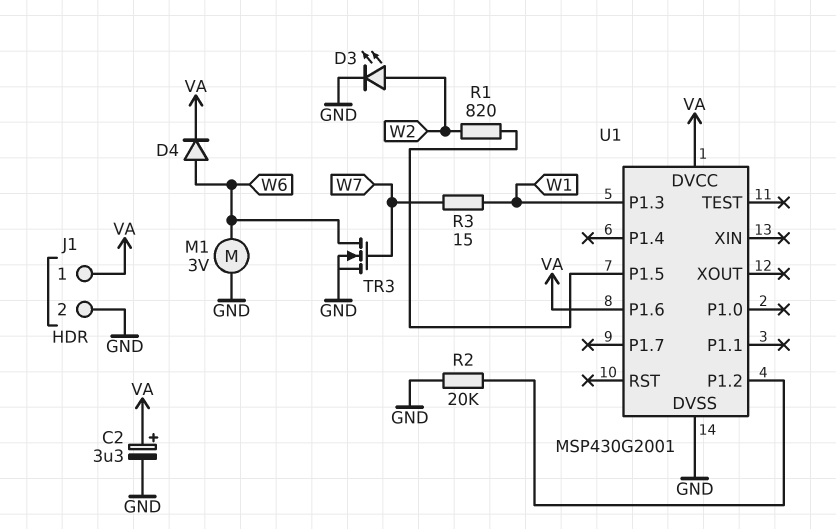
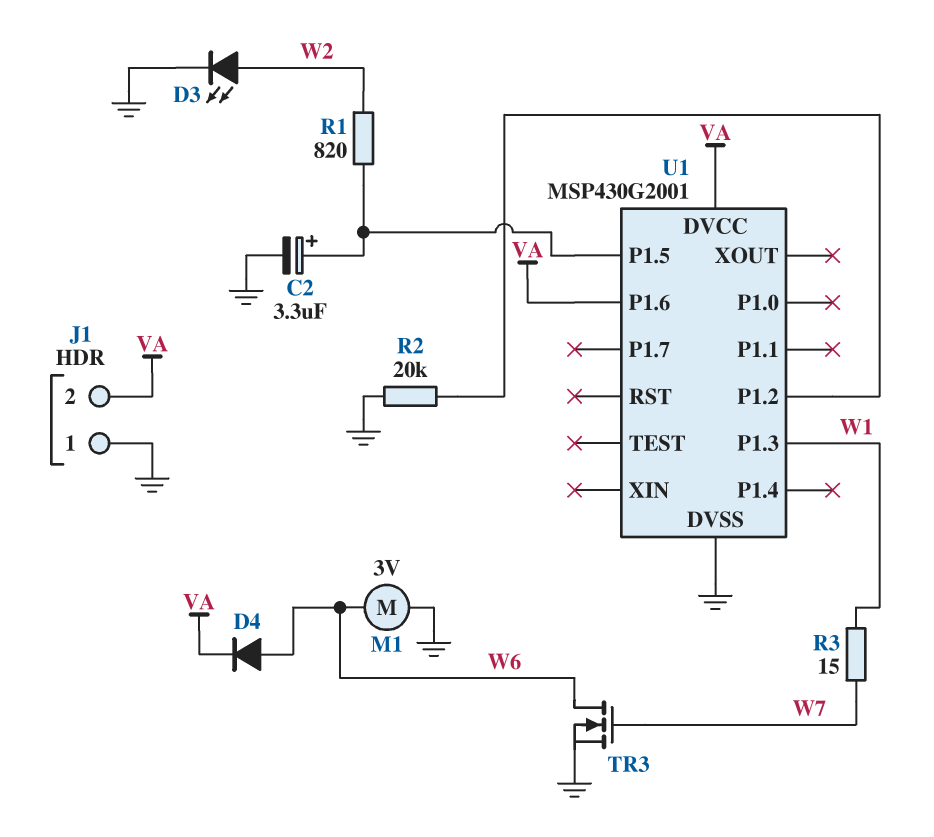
C2: 3.3uF (plus VA, minus GND) -> 3.3uF (plus U1/P1.5, minus GND)
J1 pin 1: VA -> GND
J1 pin 2: GND -> VA

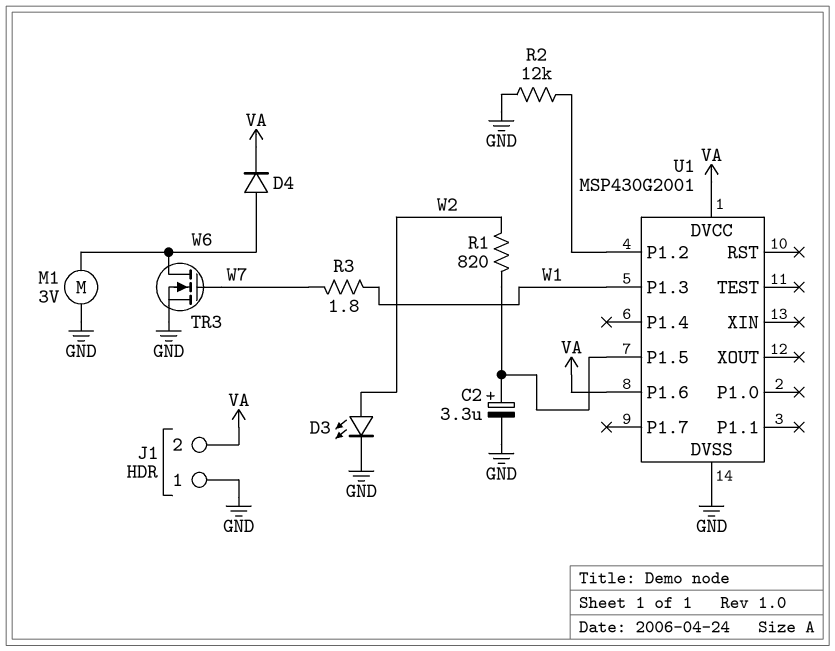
R2: 20k (GND, U1/P1.2) -> 12k (GND, U1/P1.2)
R3: 15 (W1, W7) -> 1.8 (W1, W7)

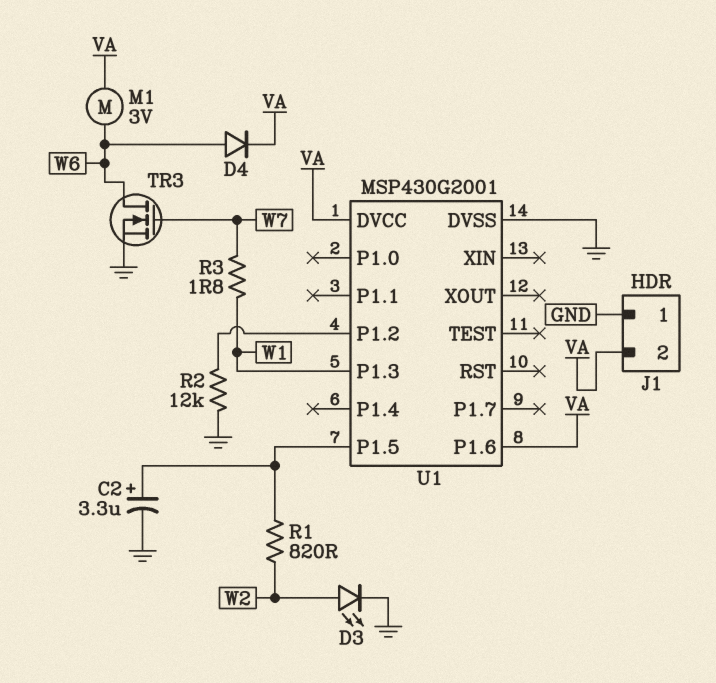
M1: motor 3V (GND, W6) -> motor 3V (VA, W6)

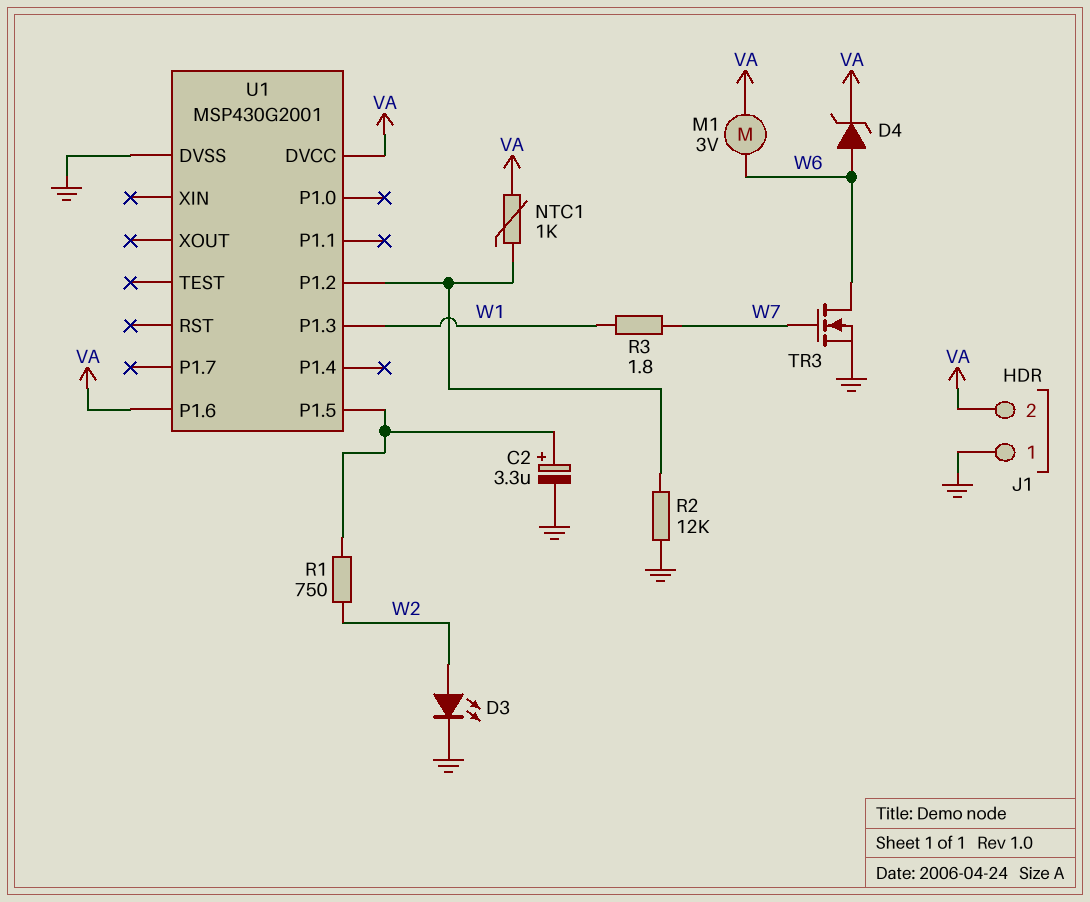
D4: diode (A W6, K VA) -> zener (A W6, K VA)
NTC1: none -> 1k (U1/P1.2, VA)
R1: 820 (U1/P1.5, W2) -> 750 (U1/P1.5, W2)

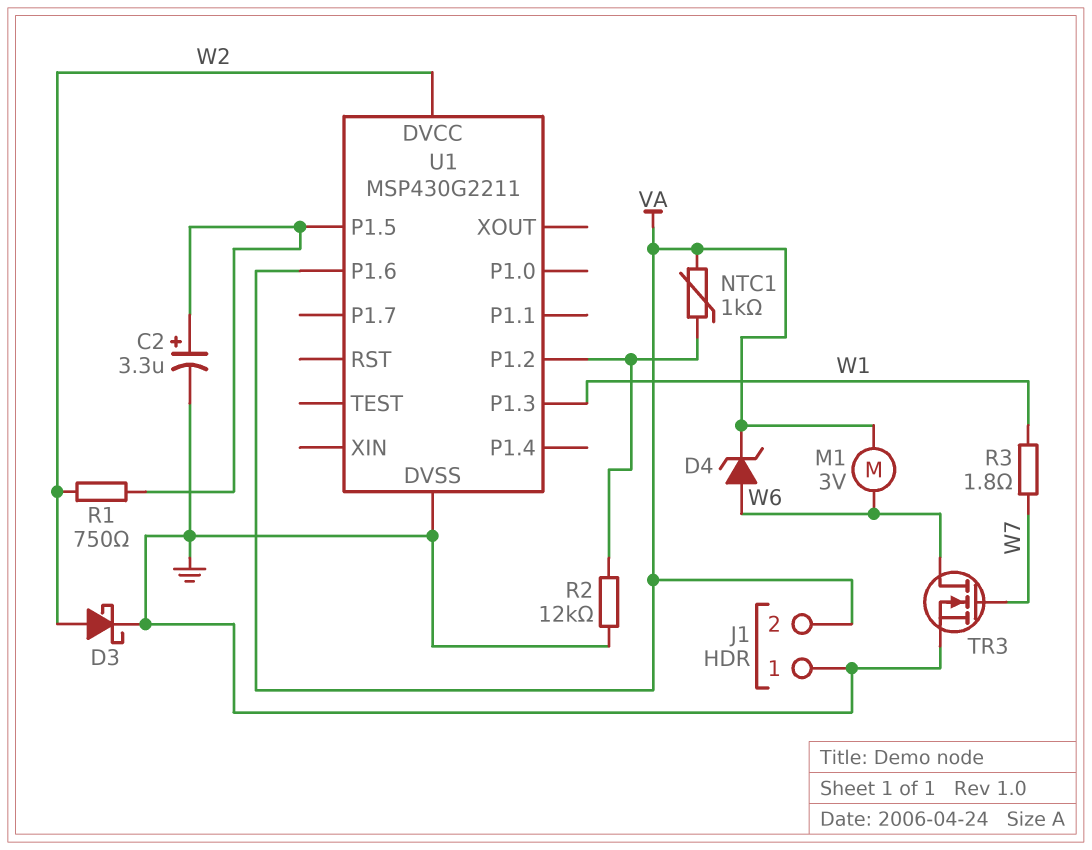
D3: LED (A W2, K GND) -> schottky (A W2, K GND)
U1: MSP430G2001 -> MSP430G2211
U1 pin DVCC: VA -> W2

